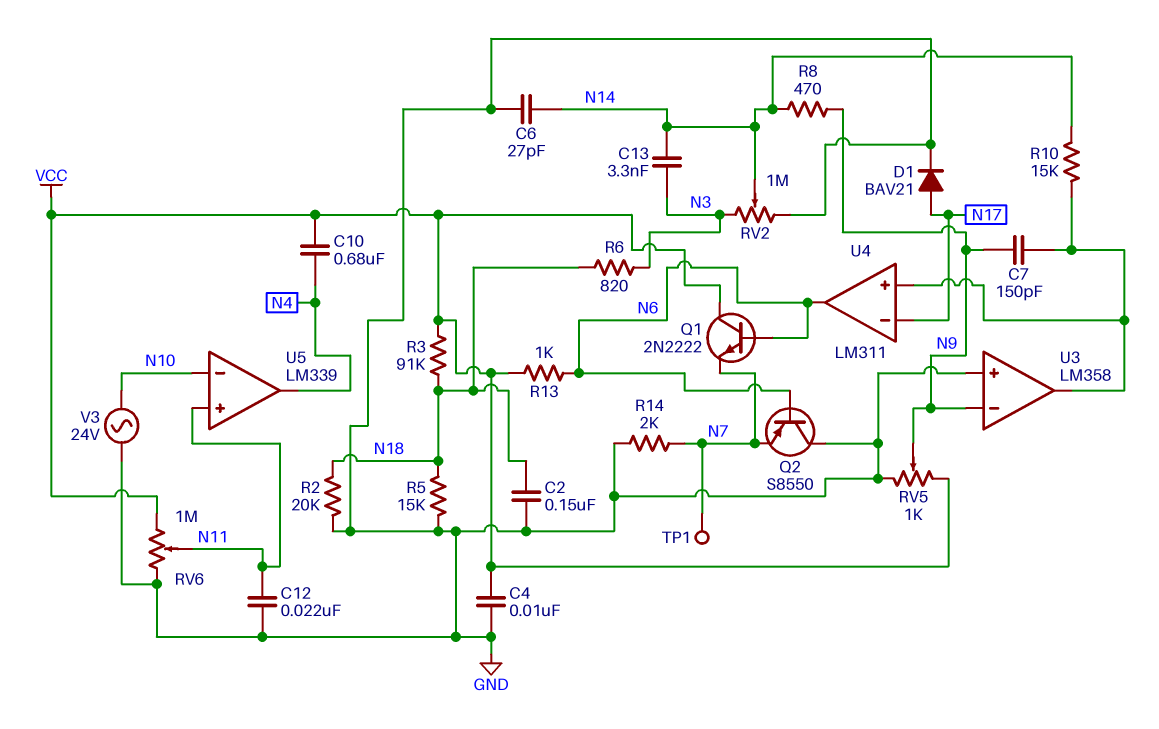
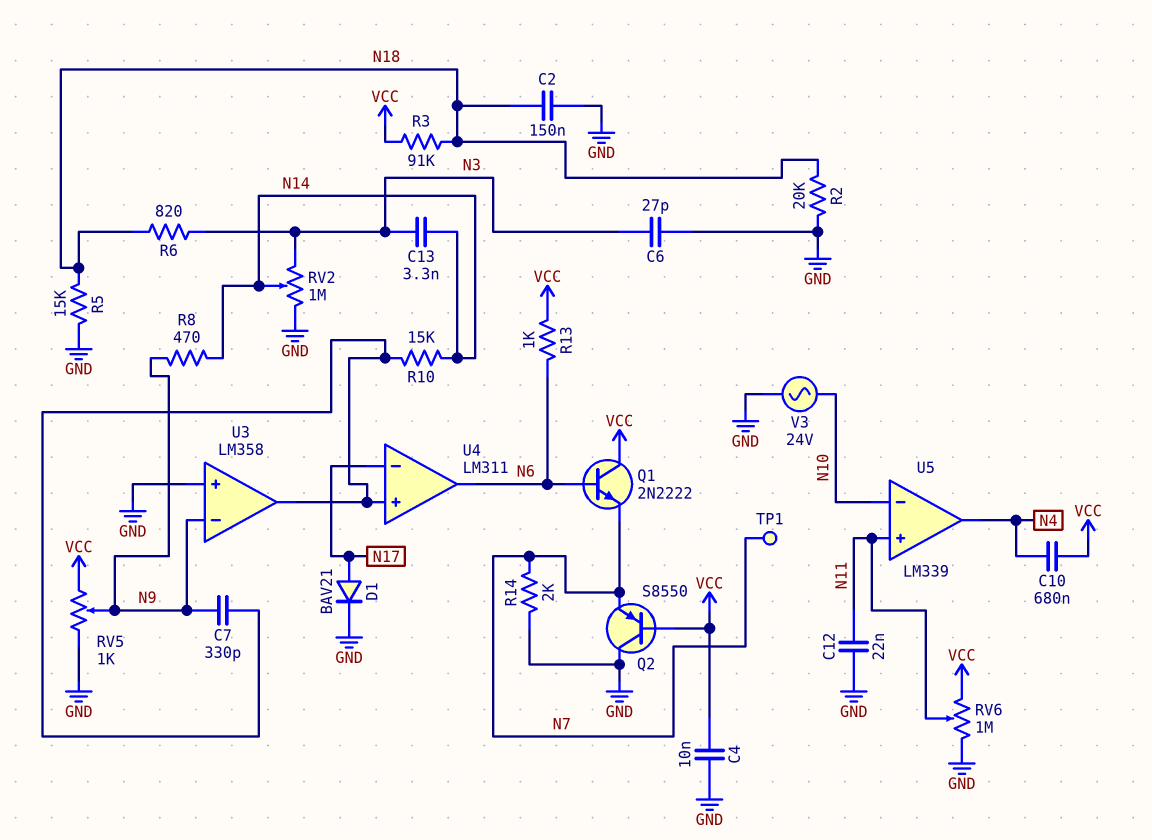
C6: 27pF (GND, N14) -> 27pF (GND, N3)
C7: 150pF (N9, U3/out) -> 330pF (N9, U3/out)
Q2: PNP S8550 (B N6, C GND, E N7) -> PNP S8550 (B VCC, C GND, E N7)

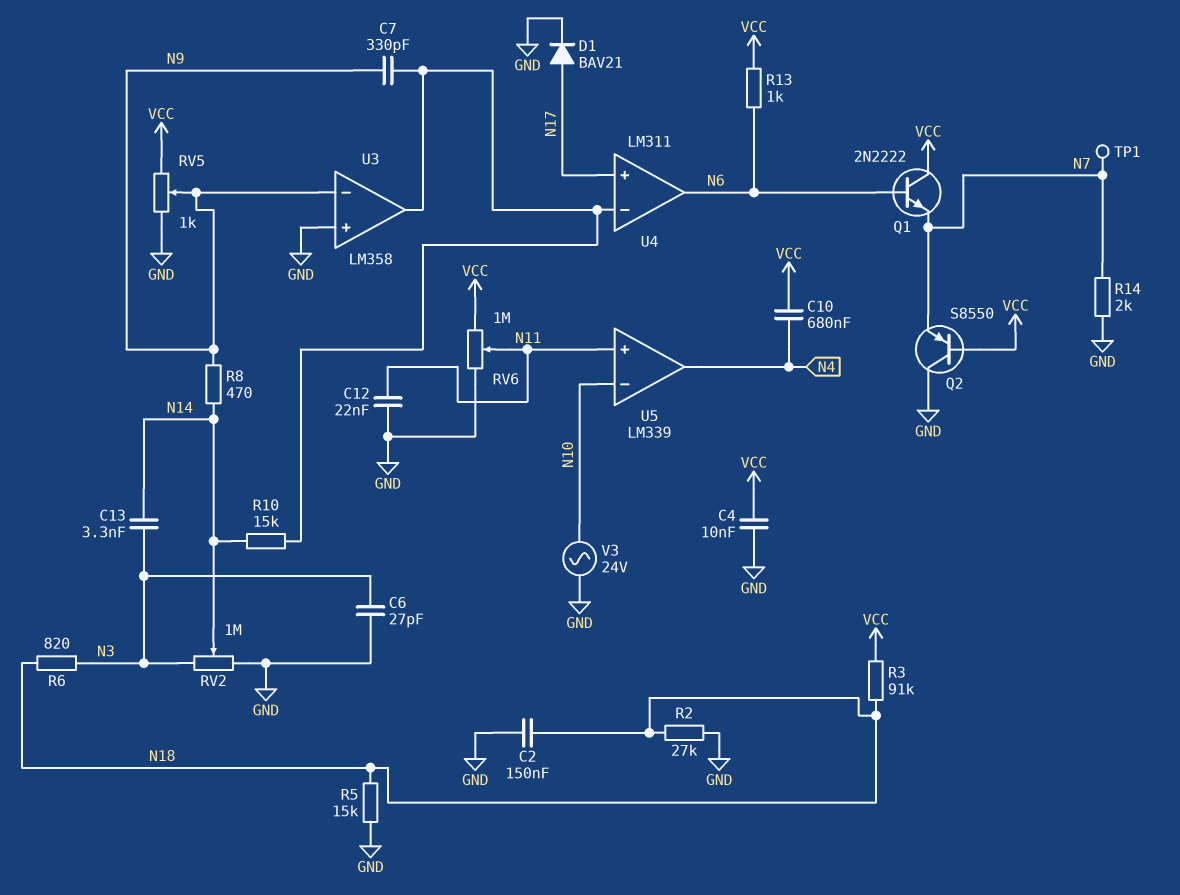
R2: 20k (GND, N18) -> 27k (GND, N18)
U4 pin in+: U3/out -> N17
U4 pin in-: N17 -> U3/out

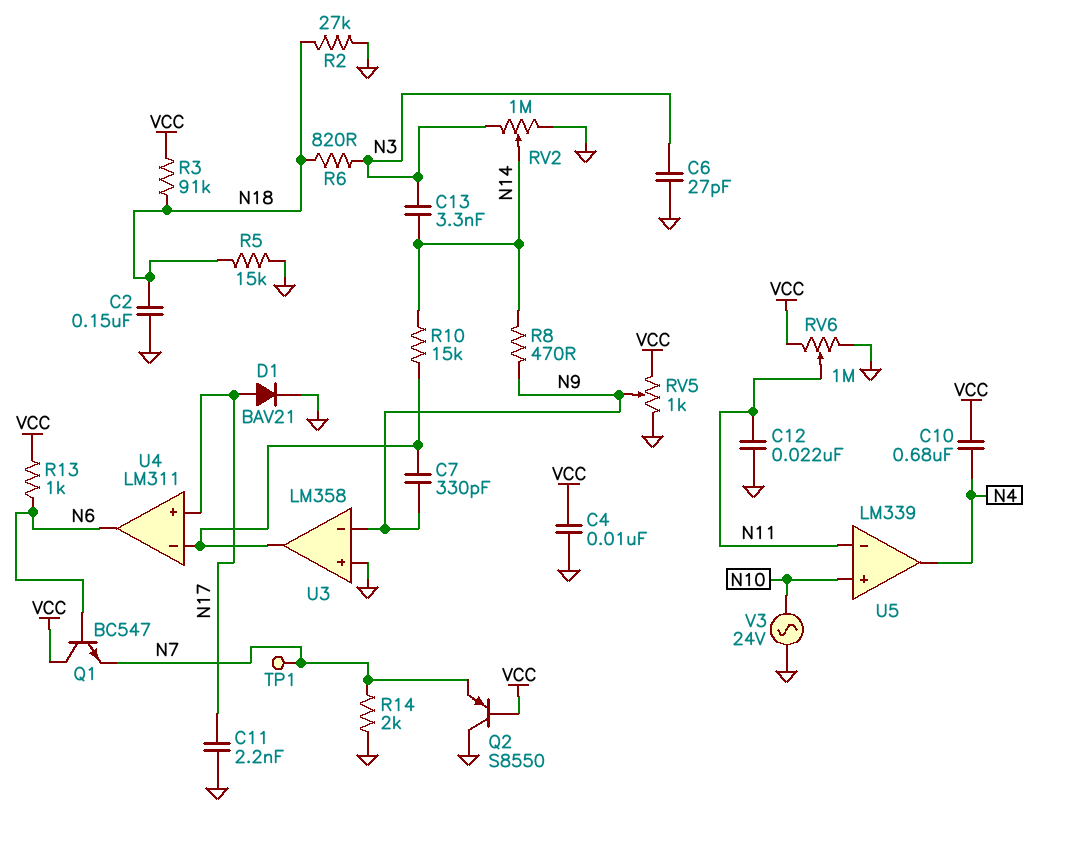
C11: none -> 2.2nF (GND, N17)
Q1: NPN 2N2222 (B N6, C VCC, E N7) -> NPN BC547 (B N6, C VCC, E N7)
U5 pin in+: N11 -> N10
U5 pin in-: N10 -> N11

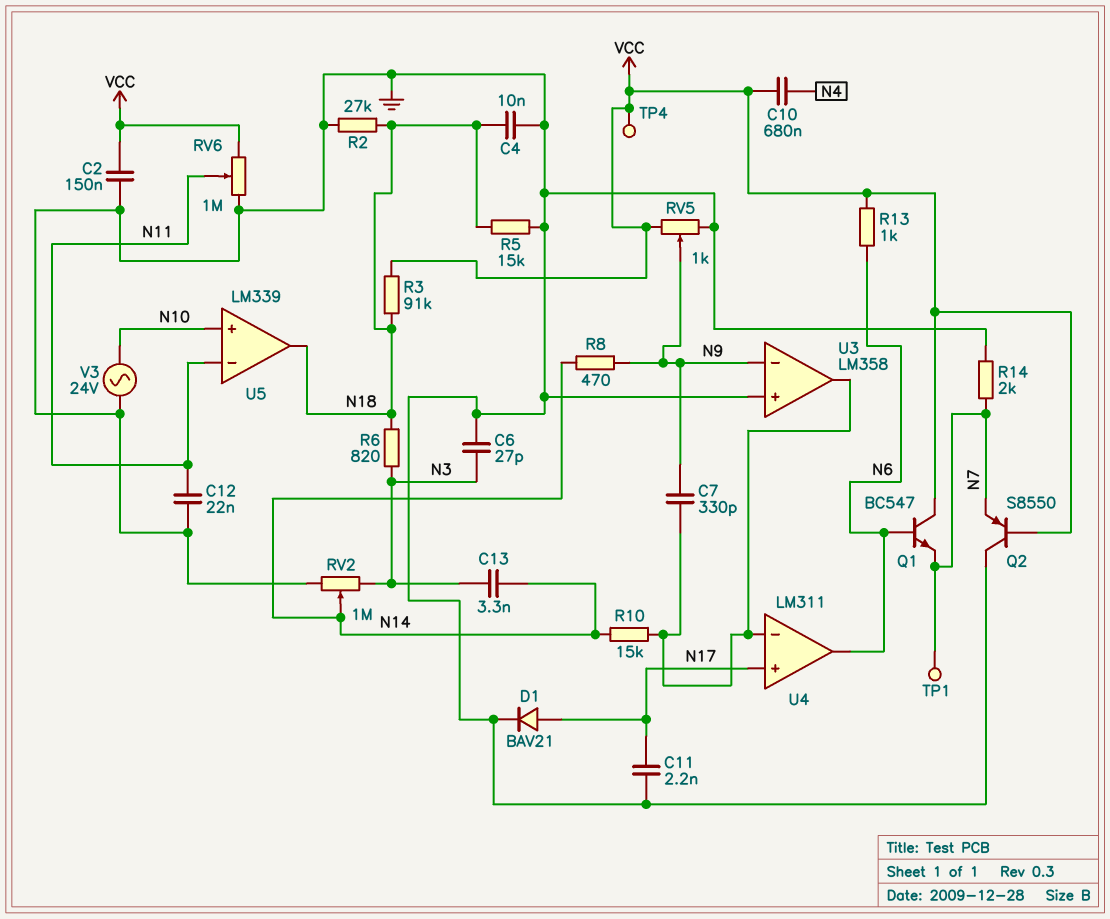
C2: 150nF (GND, N18) -> 150nF (GND, VCC)
C4: 10nF (GND, VCC) -> 10nF (GND, N18)
TP4: none -> test point (VCC)
U5 pin out: N4 -> N18

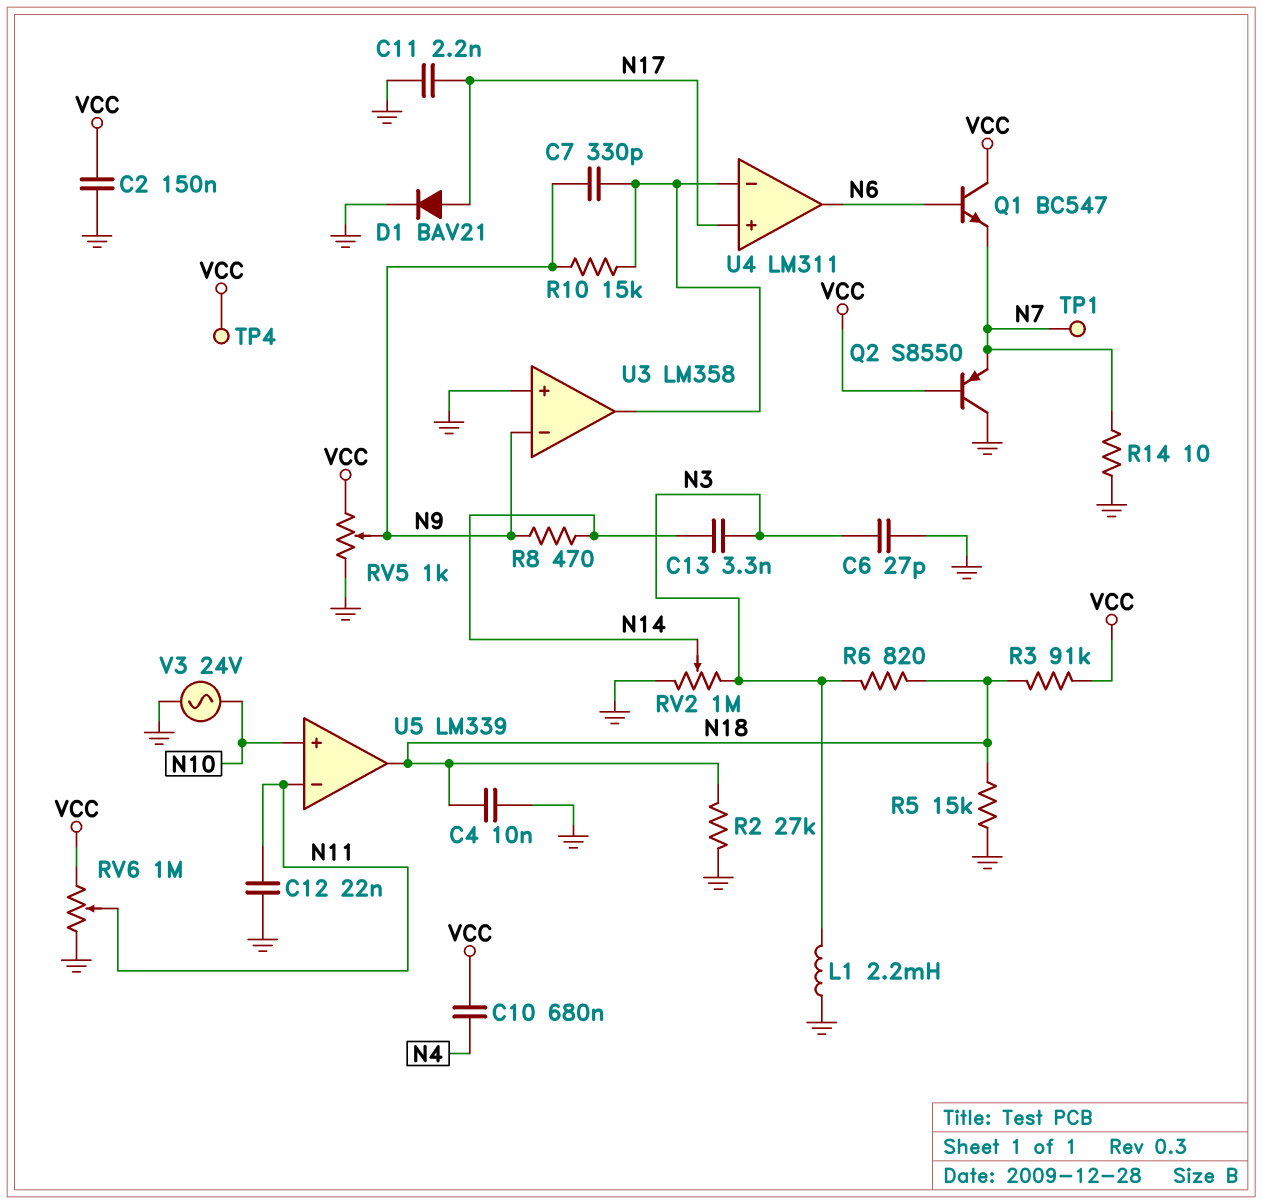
L1: none -> 2.2mH (GND, N3)
R10: 15k (N14, U3/out) -> 15k (N9, U3/out)
R13: 1k (N6, VCC) -> none
R14: 2k (GND, N7) -> 10 (GND, N7)

